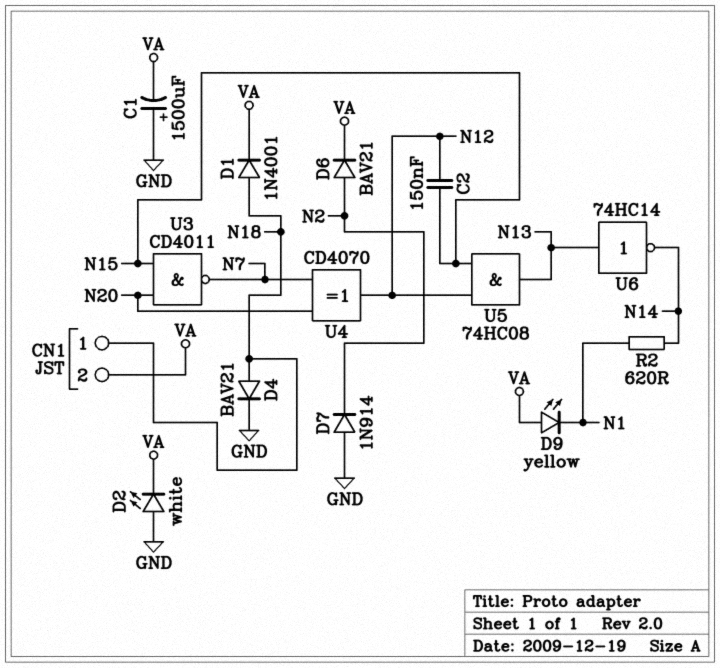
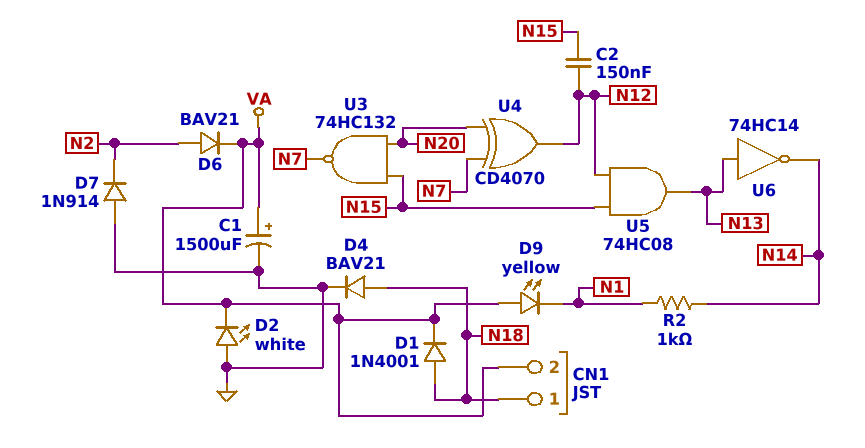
C1: 1500uF (plus GND, minus VA) -> 1500uF (plus VA, minus GND)
R2: 620 (N1, N14) -> 1k (N1, N14)
U3: NAND CD4011 (in N15, in N20, out N7) -> NAND 74HC132 (in N15, in N20, out N7)

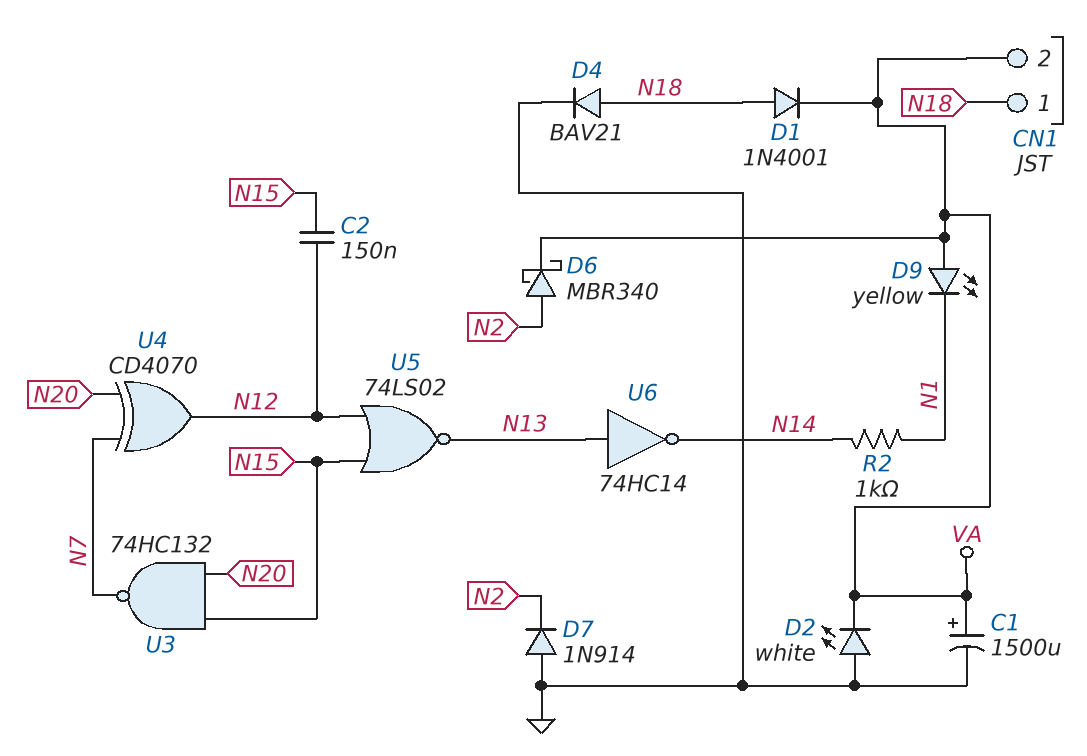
D6: diode BAV21 (A N2, K VA) -> schottky MBR340 (A N2, K VA)
U5: AND 74HC08 (in N12, in N15, out N13) -> NOR 74LS02 (in N12, in N15, out N13)

